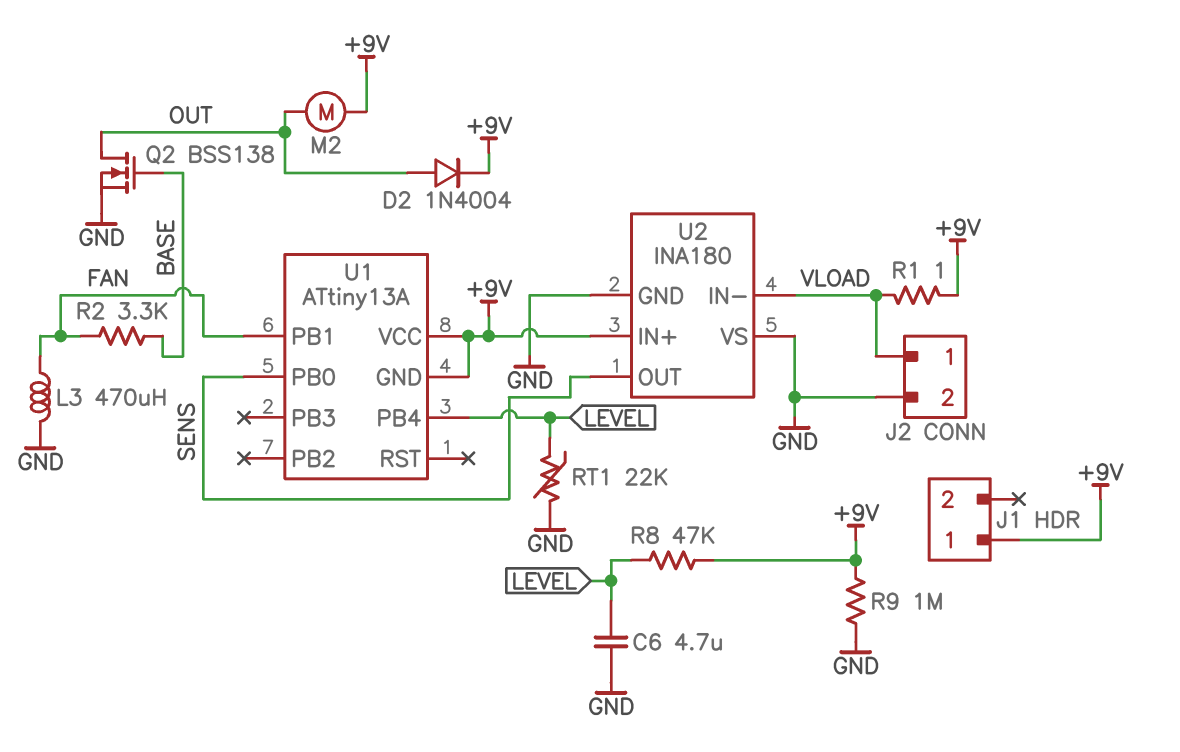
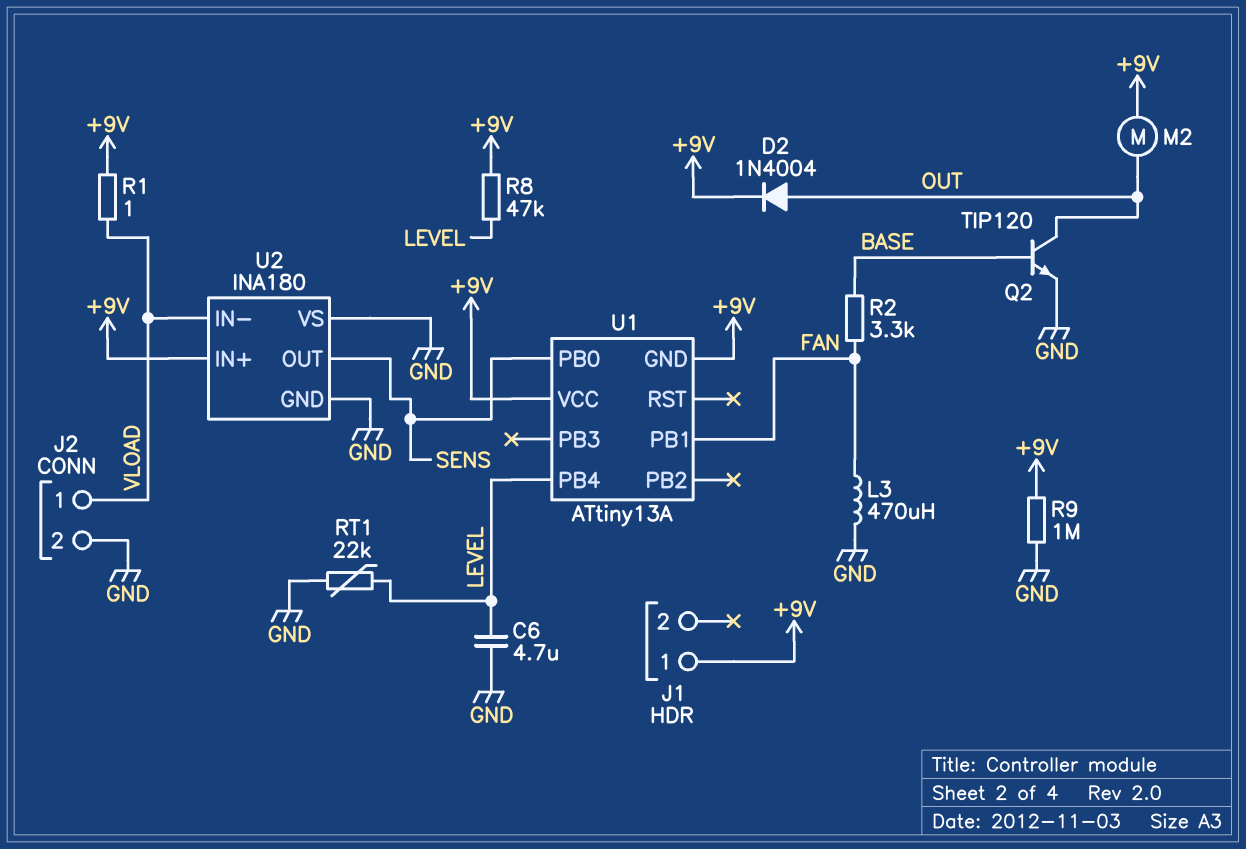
Q2: NMOS BSS138 (G BASE, D OUT, S GND) -> NPN TIP120 (B BASE, C OUT, E GND)

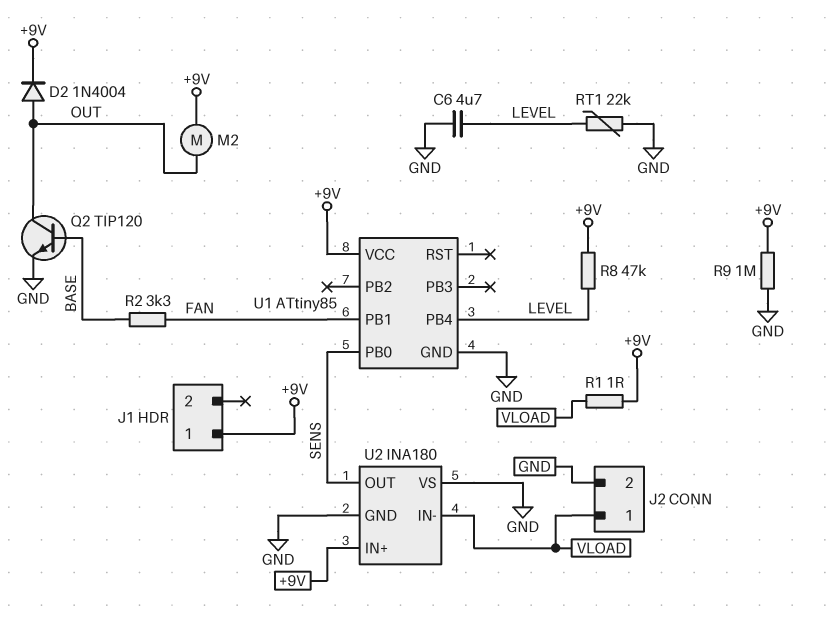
L3: 470uH (FAN, GND) -> none
U1: ATtiny13A -> ATtiny85
U1 pin GND: +9V -> GND

